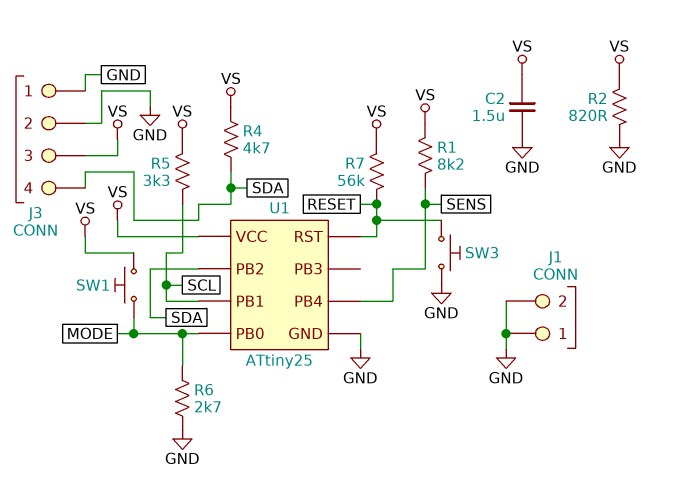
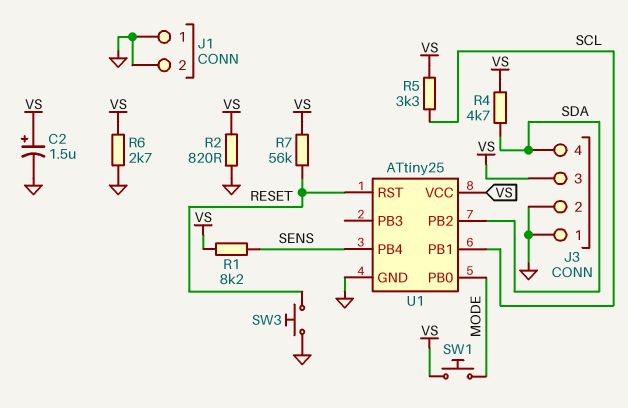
C2: 1.5uF (GND, VS) -> 1.5uF (plus VS, minus GND)
R6: 2.7k (GND, MODE) -> 2.7k (GND, VS)

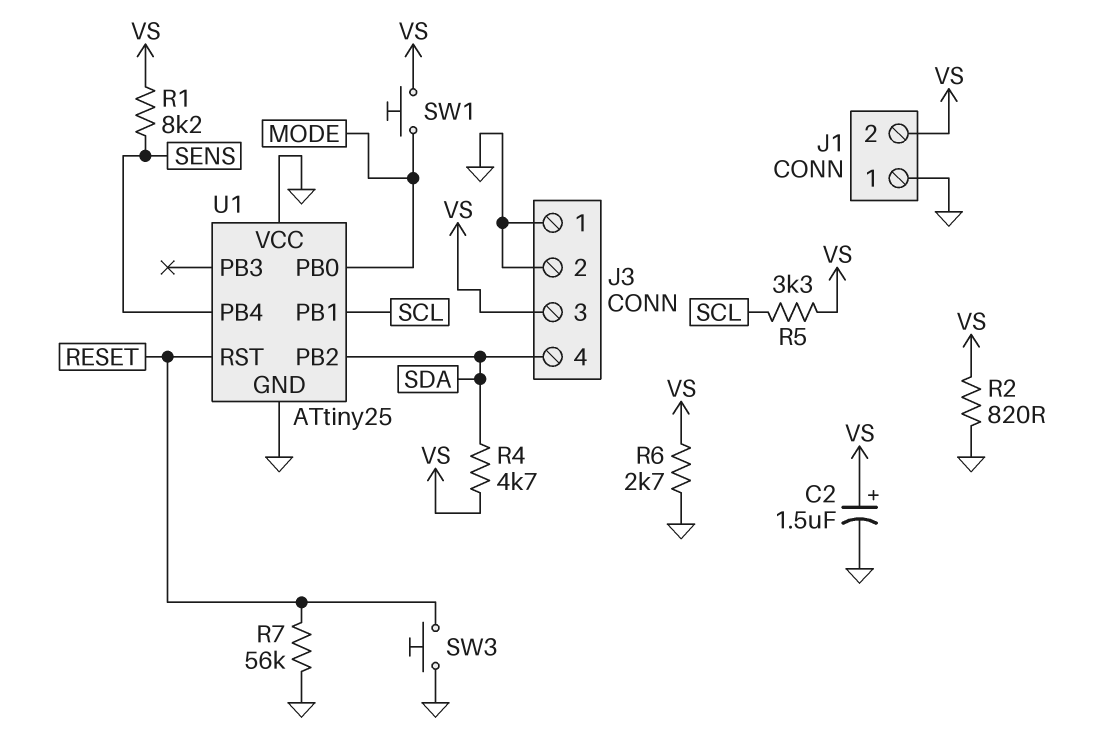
J1 pin 2: GND -> VS
R7: 56k (RESET, VS) -> 56k (GND, RESET)
U1 pin VCC: VS -> GND

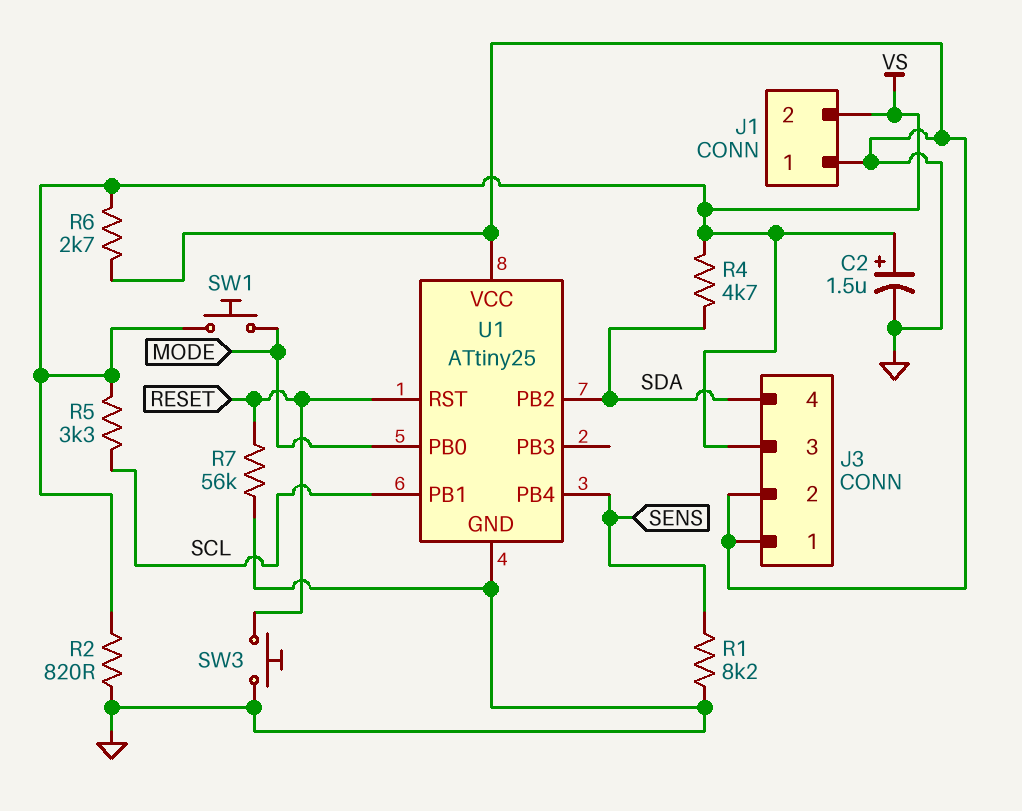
R1: 8.2k (SENS, VS) -> 8.2k (GND, SENS)

